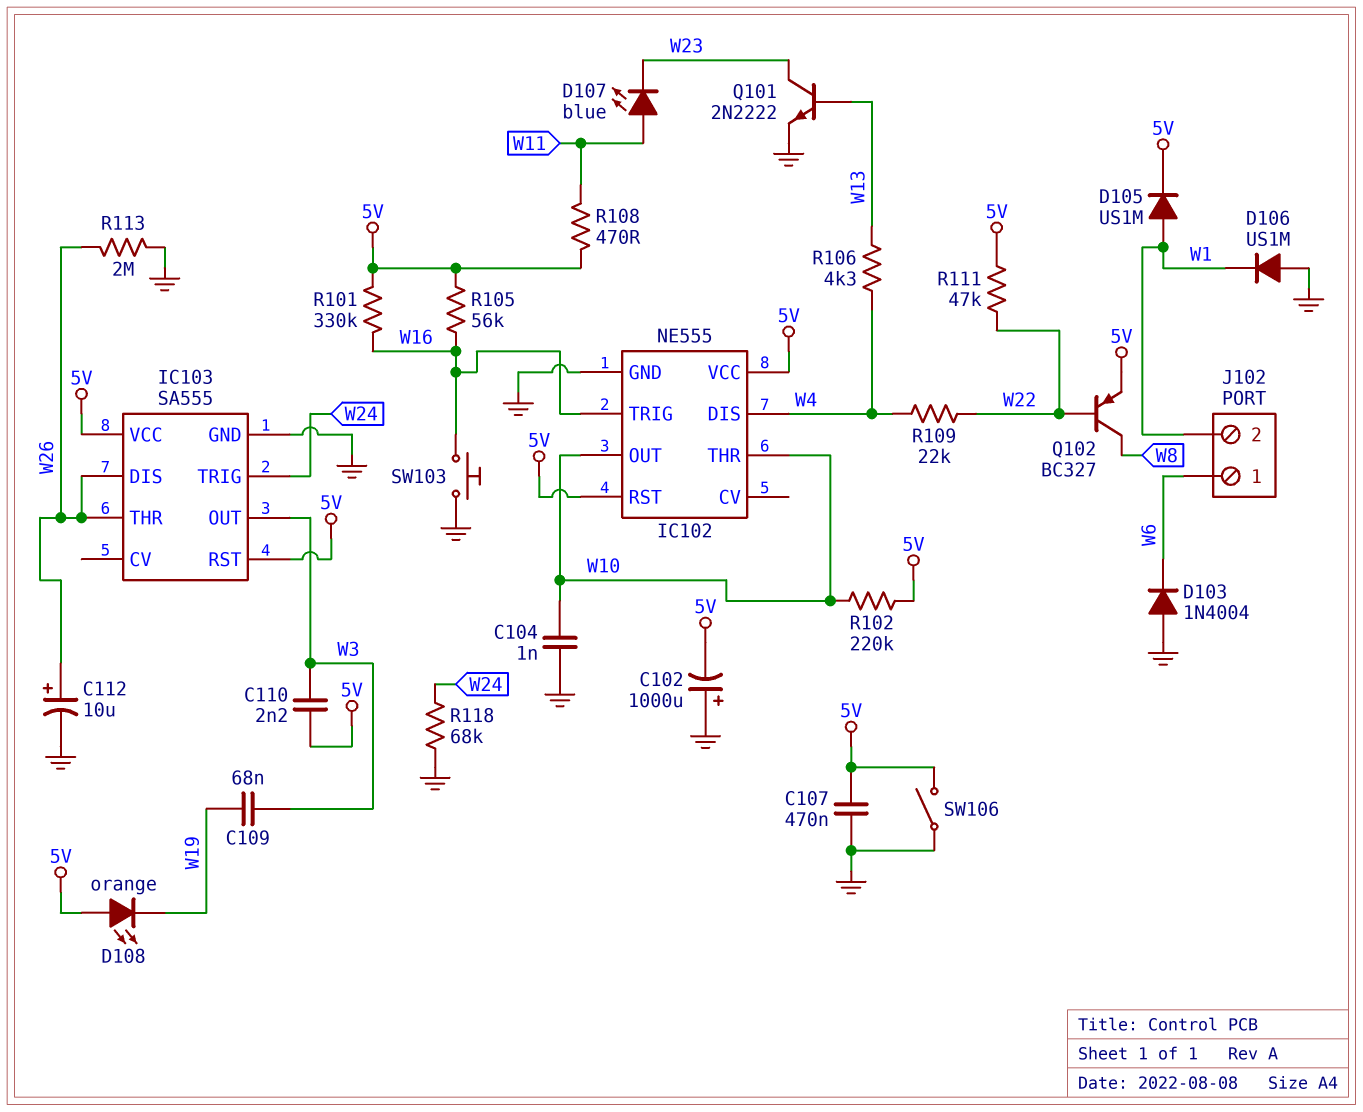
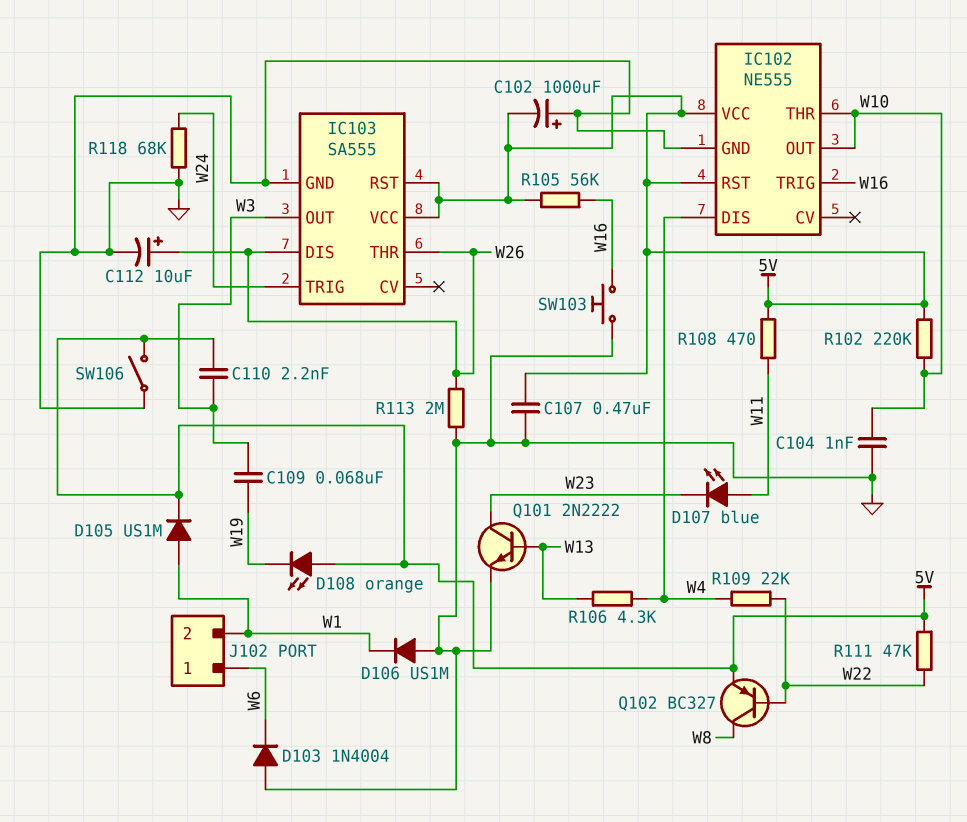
R101: 330k (5V, W16) -> none

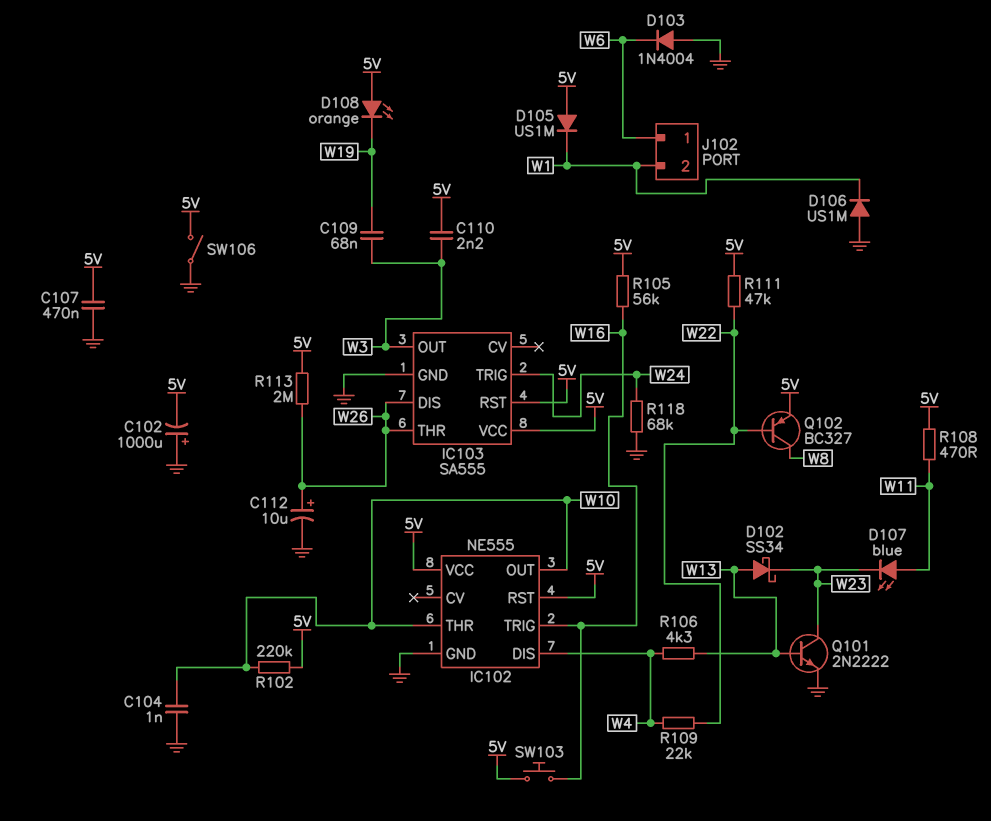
D102: none -> schottky SS34 (A W13, K W23)
D105: diode US1M (A W1, K 5V) -> diode US1M (A 5V, K W1)
R113: 2M (GND, W26) -> 2M (5V, W26)
SW103: button (GND, W16) -> button (5V, W16)

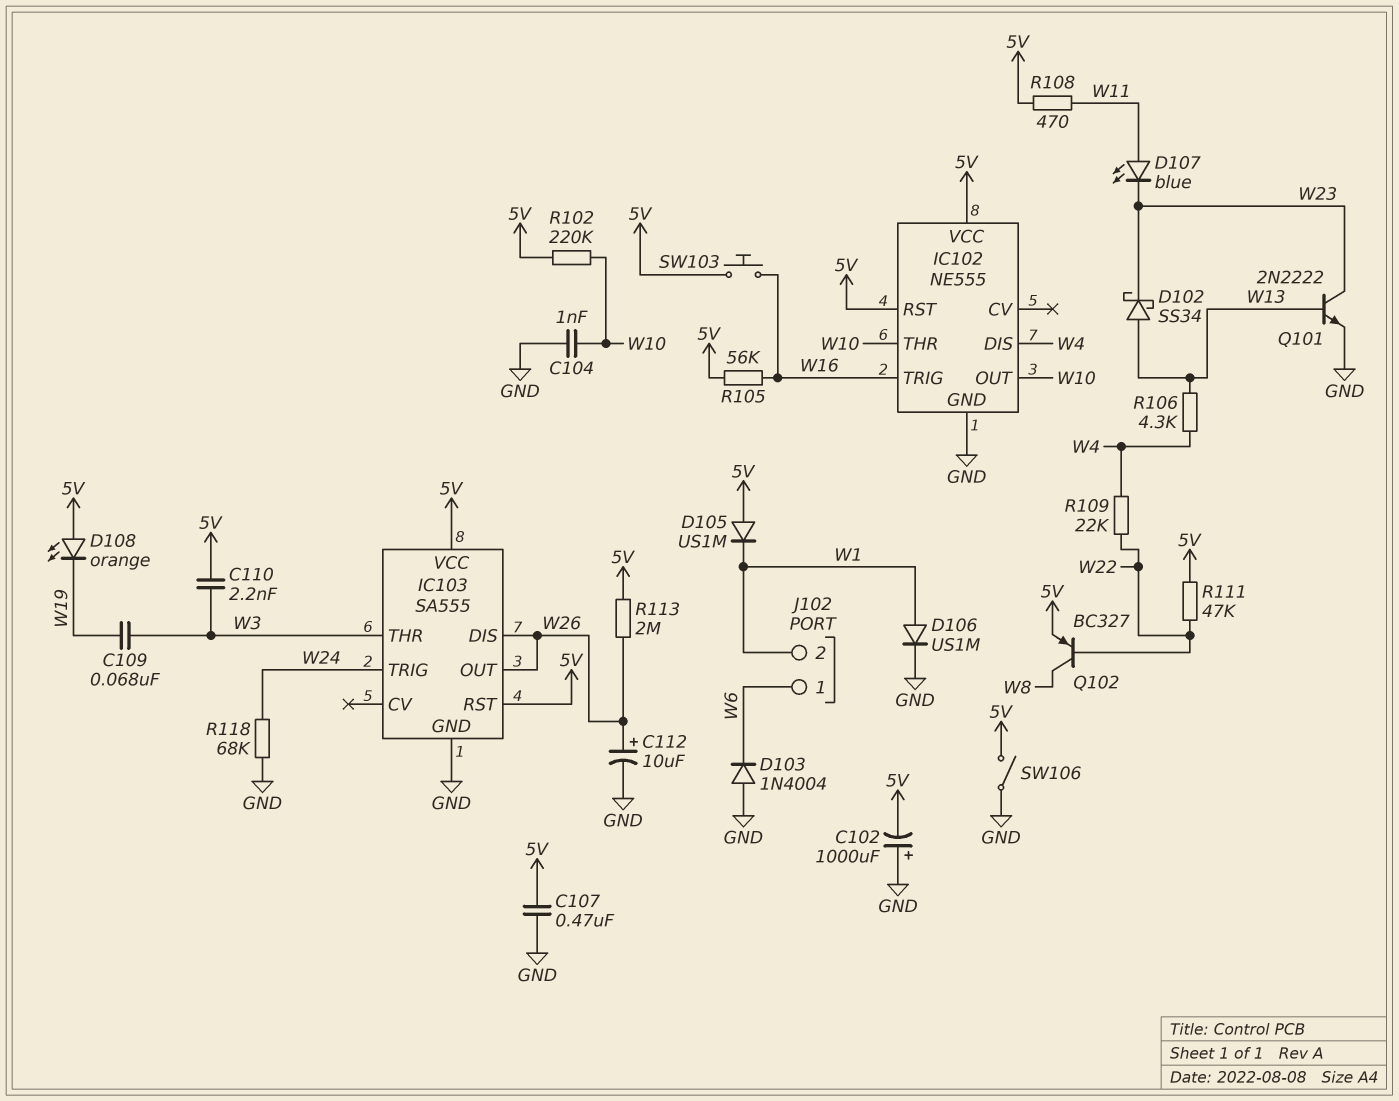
D106: diode US1M (A GND, K W1) -> diode US1M (A W1, K GND)
IC103 pin OUT: W3 -> W26
IC103 pin THR: W26 -> W3

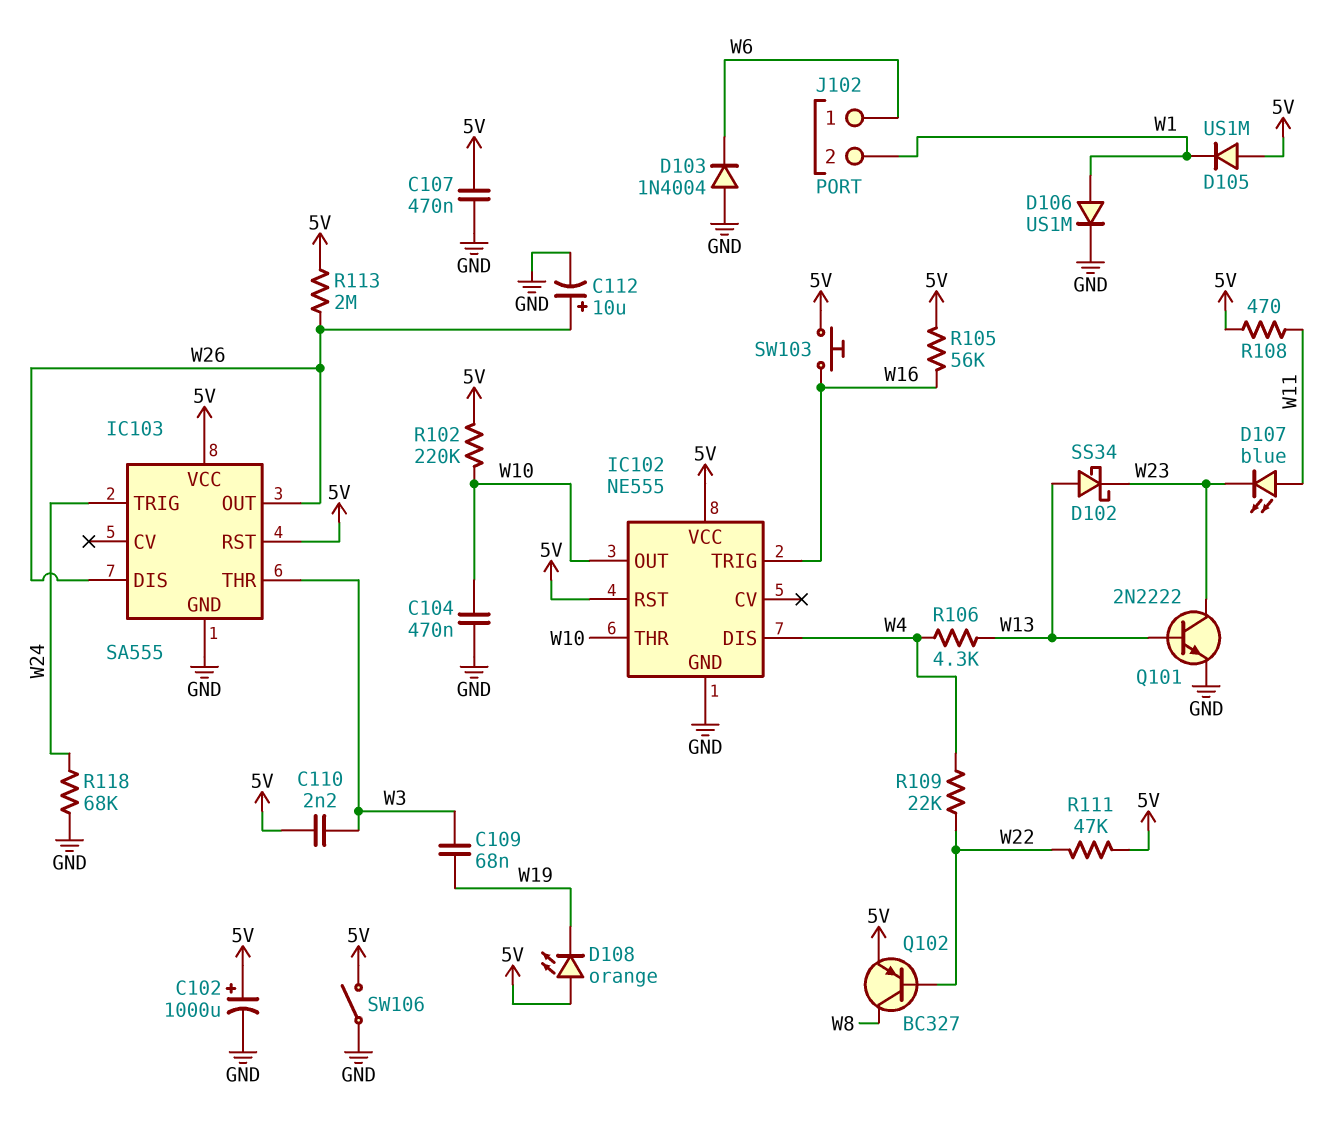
C102: 1000uF (plus GND, minus 5V) -> 1000uF (plus 5V, minus GND)
C104: 1nF (GND, W10) -> 470nF (GND, W10)

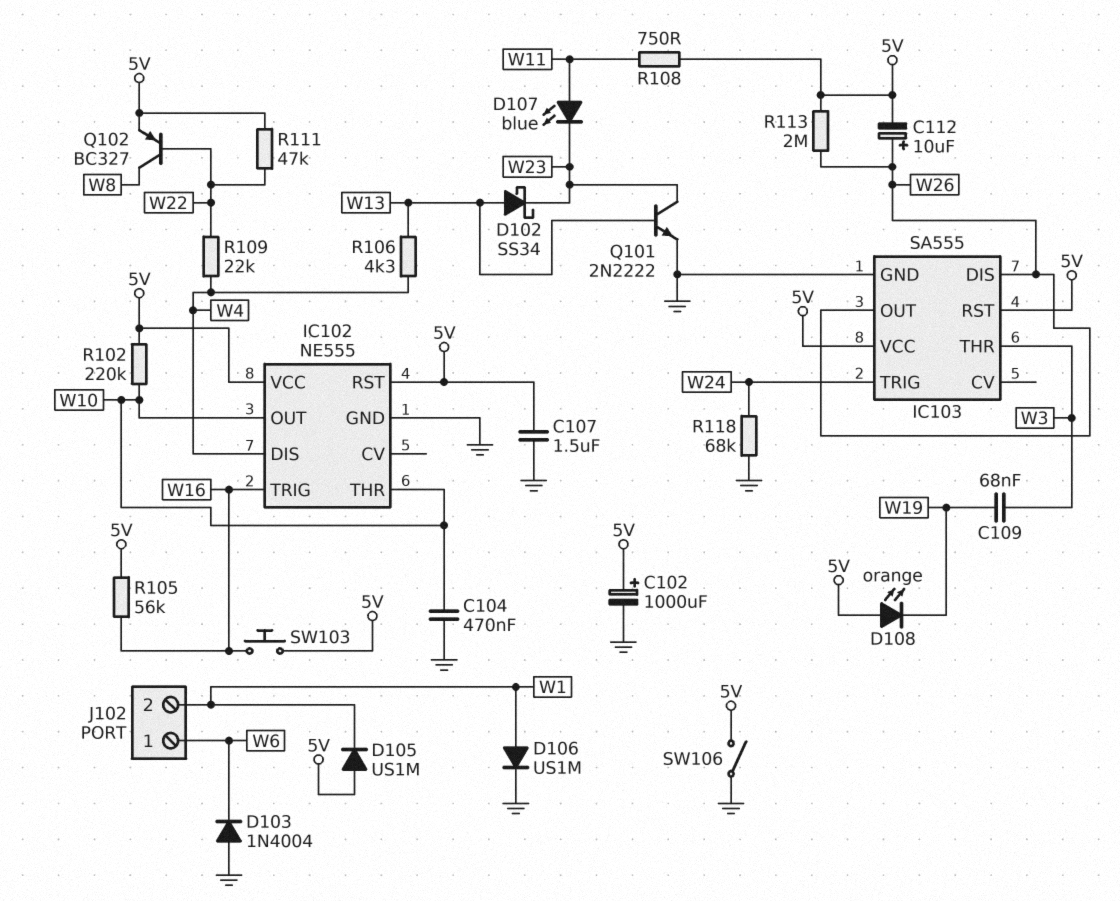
C107: 470nF (5V, GND) -> 1.5uF (5V, GND)
C110: 2.2nF (5V, W3) -> none
C112: 10uF (plus W26, minus GND) -> 10uF (plus W26, minus 5V)
R108: 470 (5V, W11) -> 750 (5V, W11)

